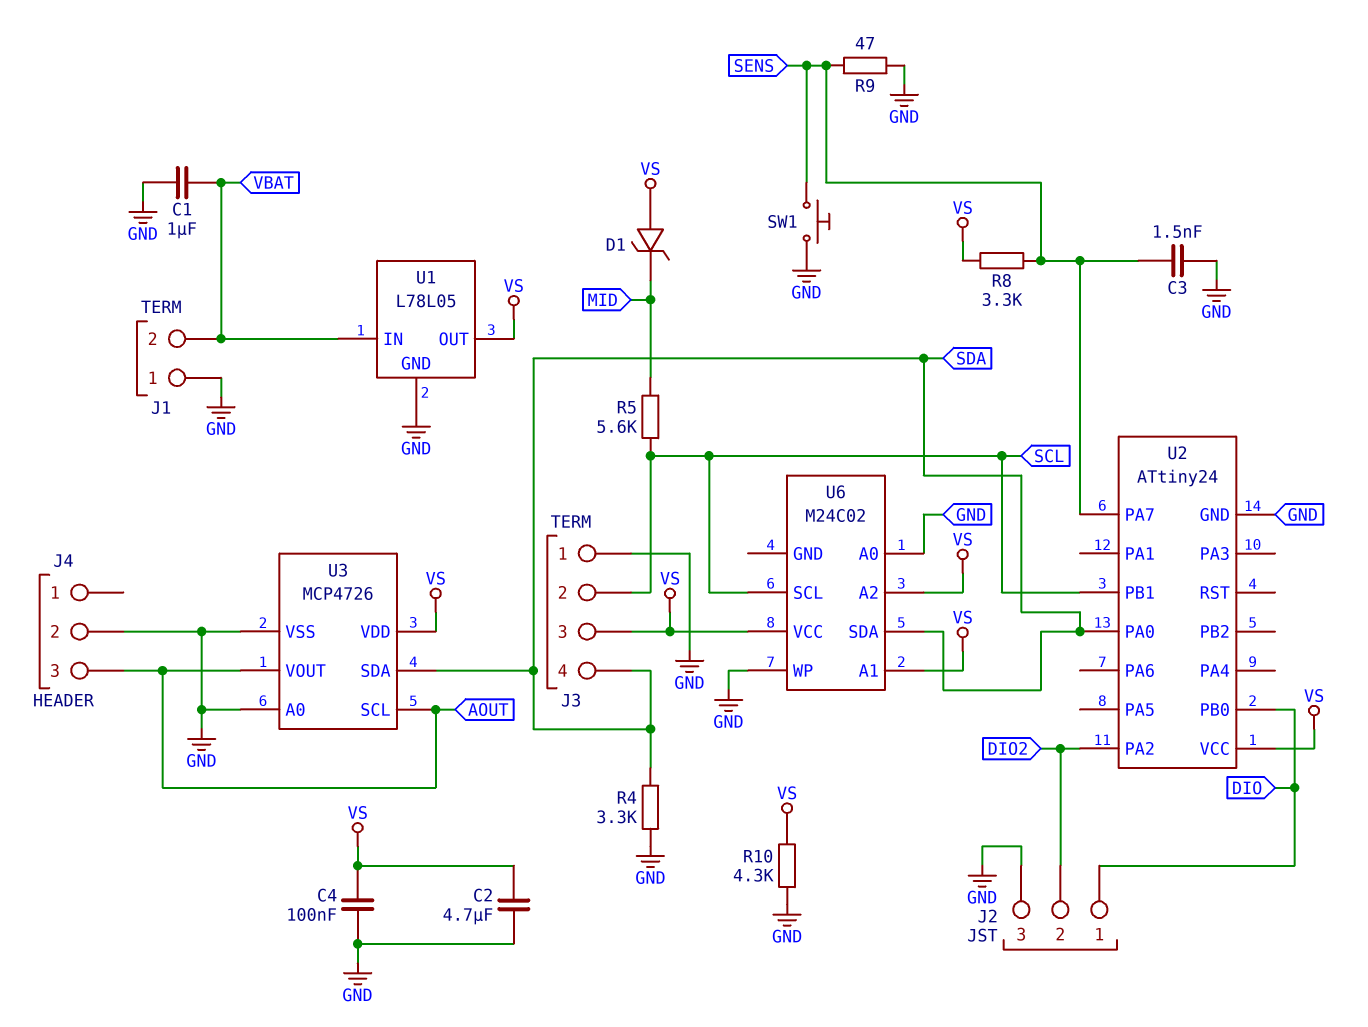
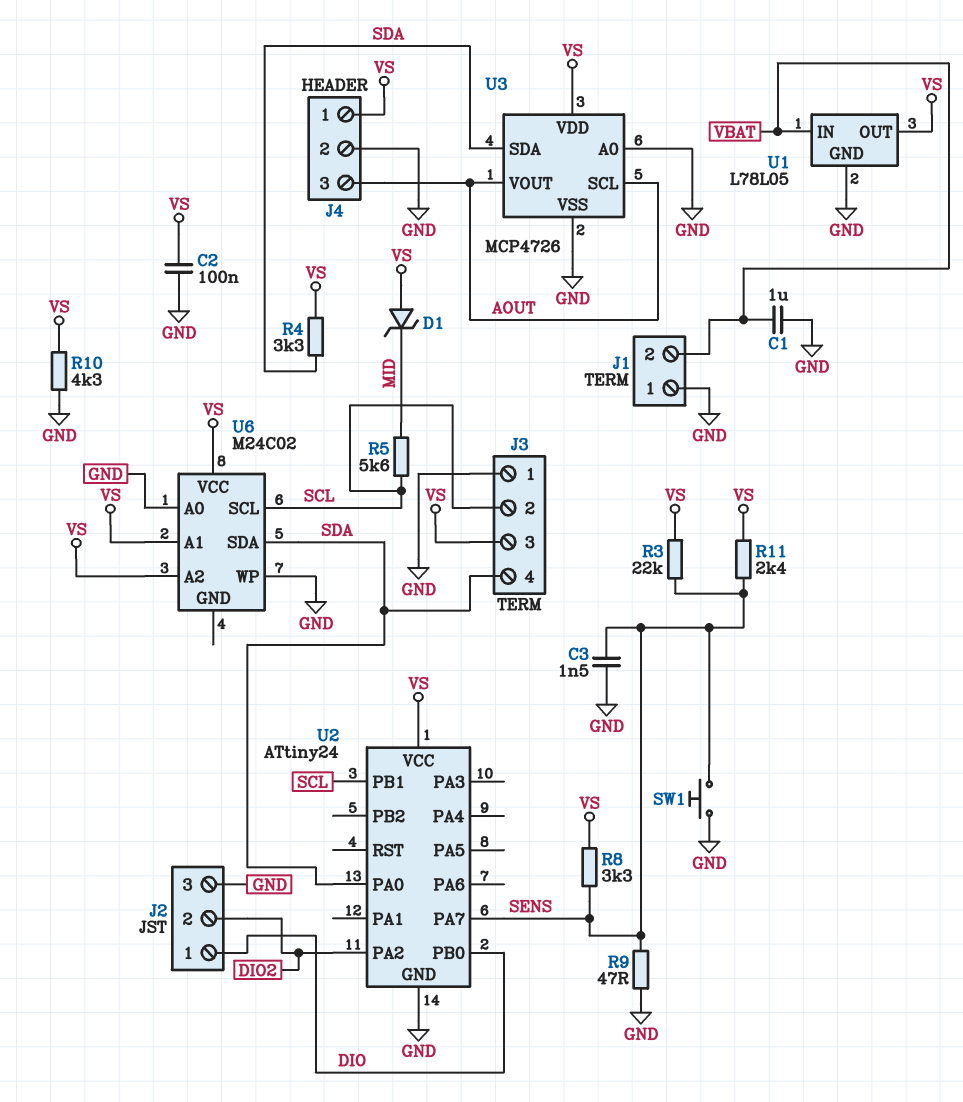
C2: 4.7uF (GND, VS) -> 100nF (GND, VS)
C4: 100nF (GND, VS) -> none
J4 pin 1: none -> VS
R3: none -> 22k (SENS, VS)
R4: 3.3k (GND, SDA) -> 3.3k (SDA, VS)
R11: none -> 2.4k (SENS, VS)

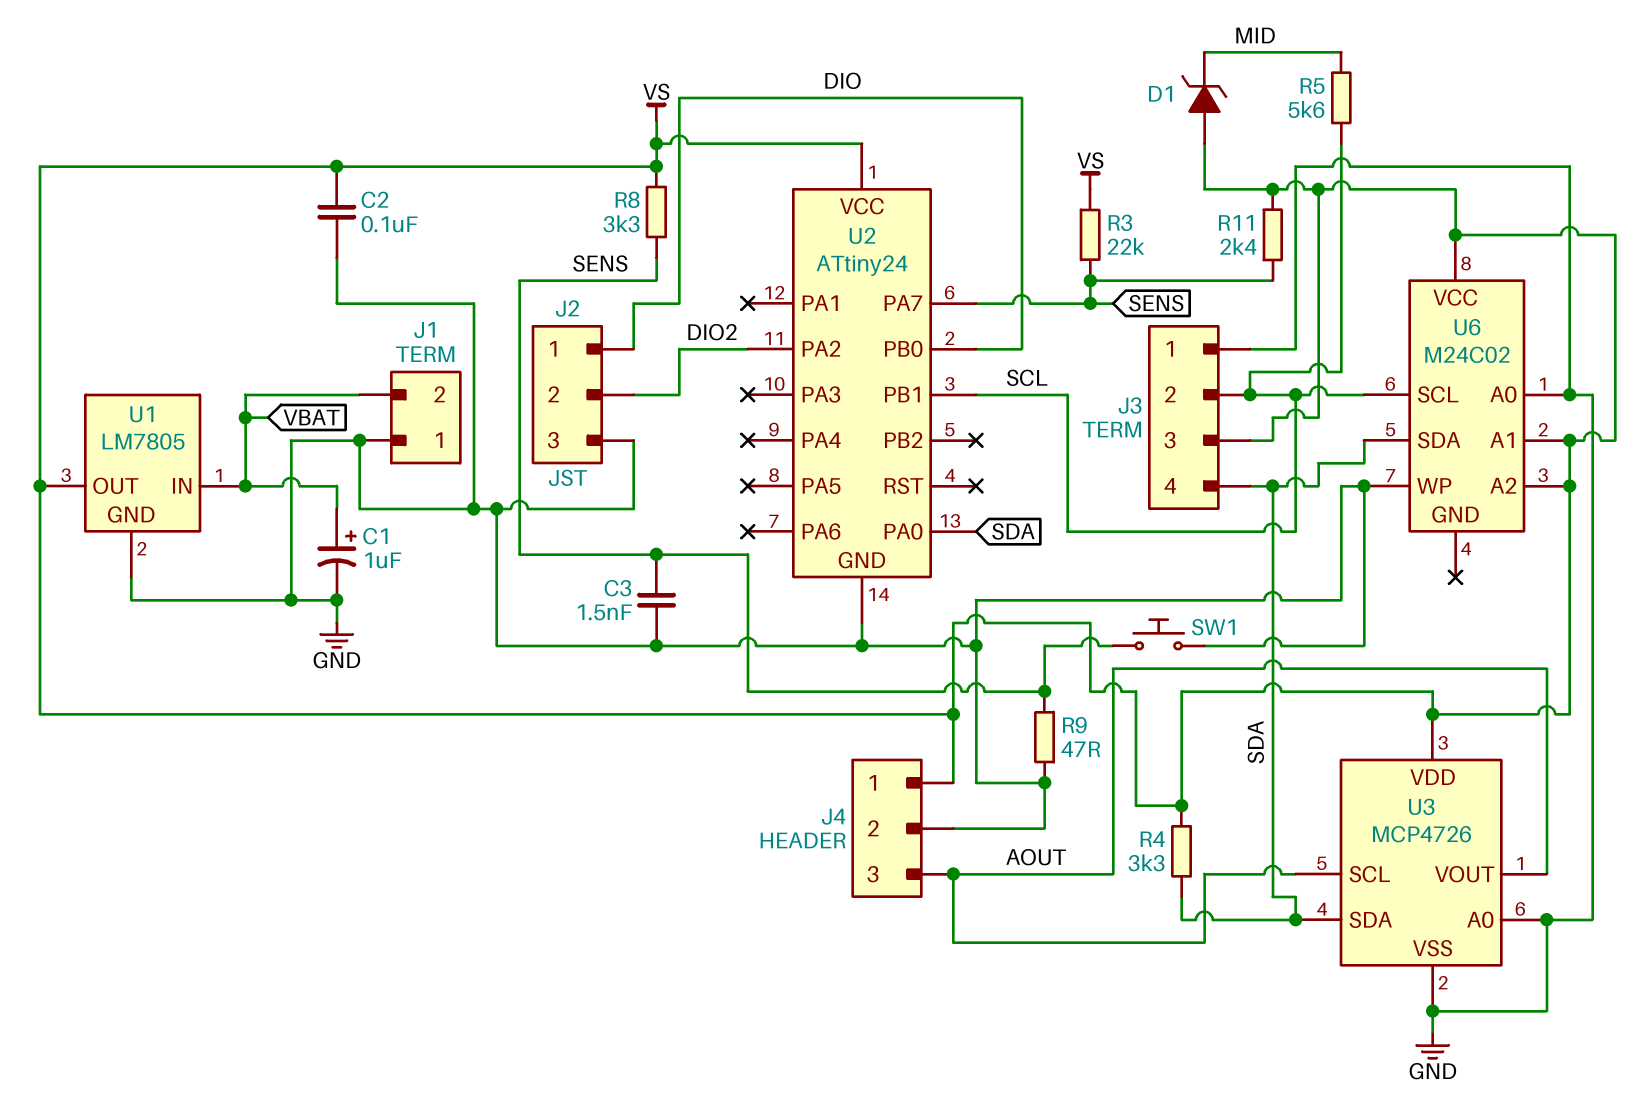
C1: 1uF (GND, VBAT) -> 1uF (plus VBAT, minus GND)
R10: 4.3k (GND, VS) -> none
U1: L78L05 -> LM7805

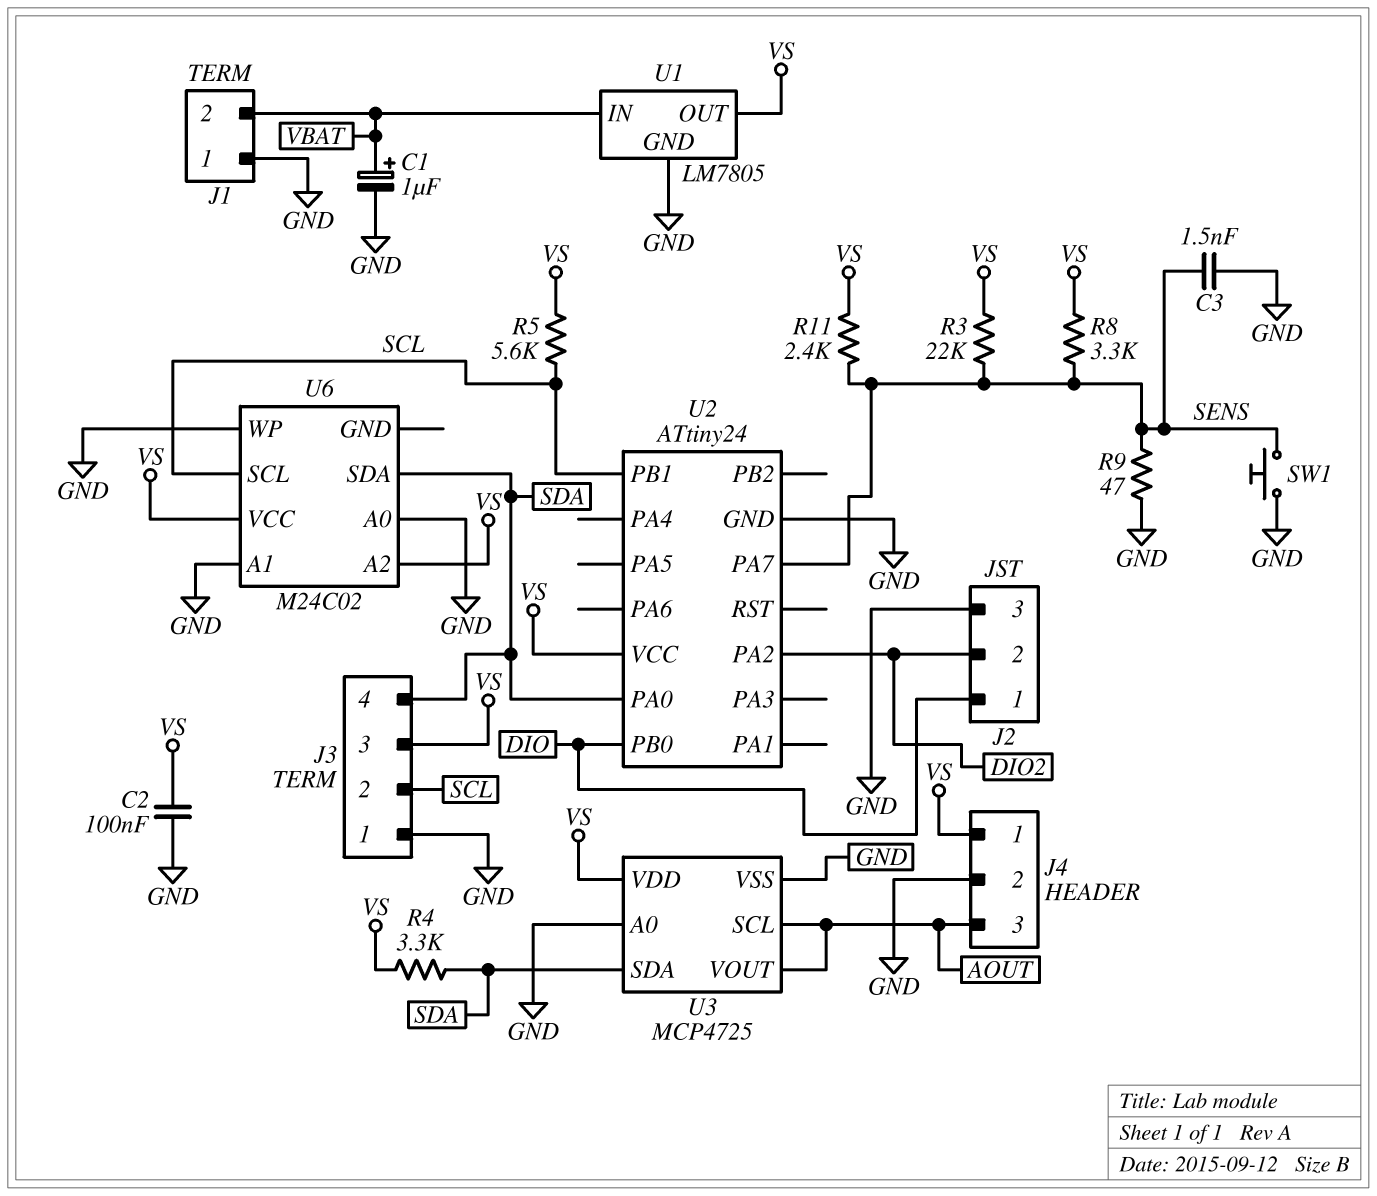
D1: zener (A VS, K MID) -> none
R5: 5.6k (MID, SCL) -> 5.6k (SCL, VS)
U3: MCP4726 -> MCP4725
U6 pin A1: VS -> GND

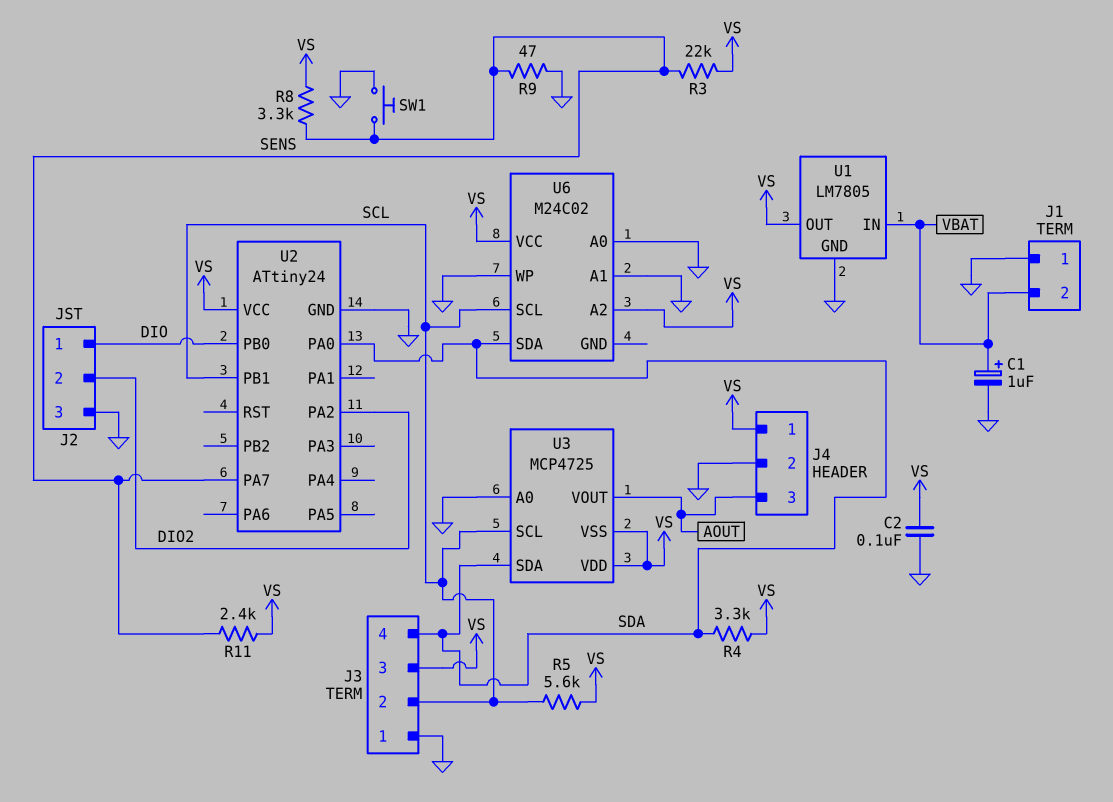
C3: 1.5nF (GND, SENS) -> none
U3 pin SCL: AOUT -> SCL
U3 pin VSS: GND -> VS

